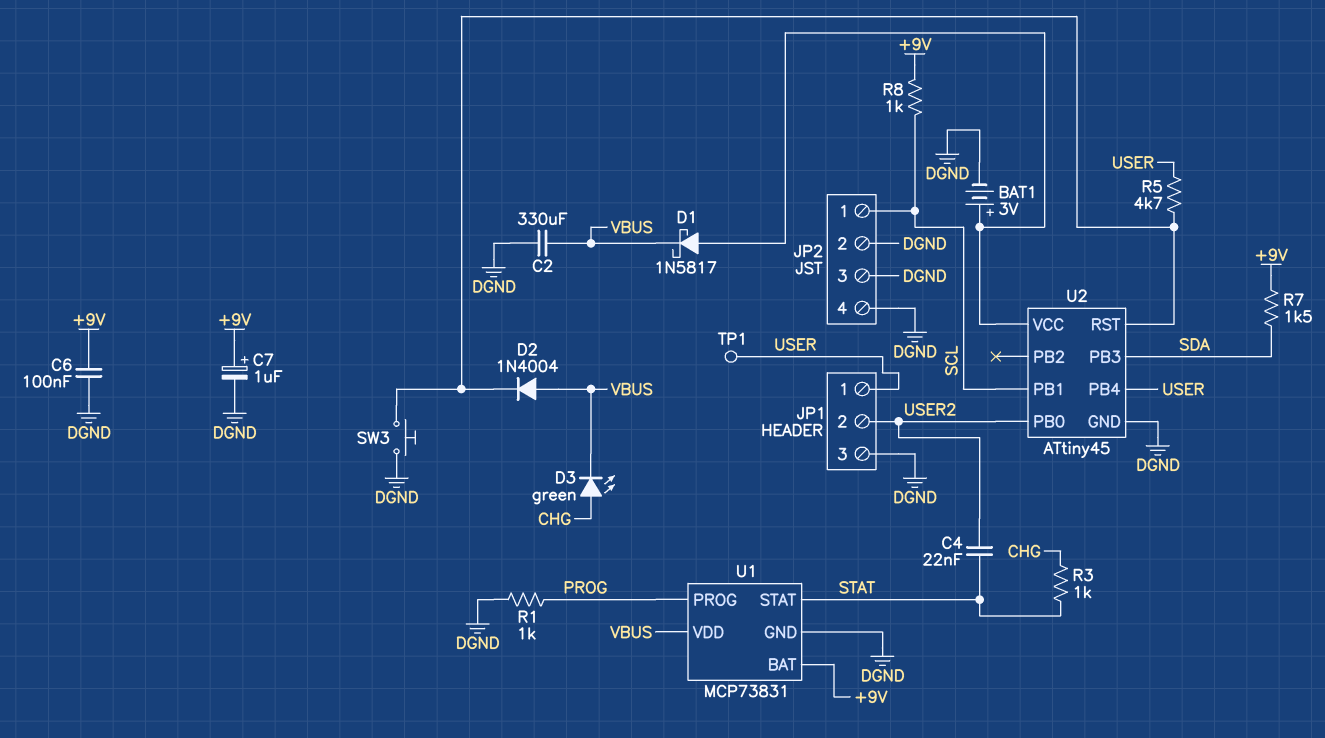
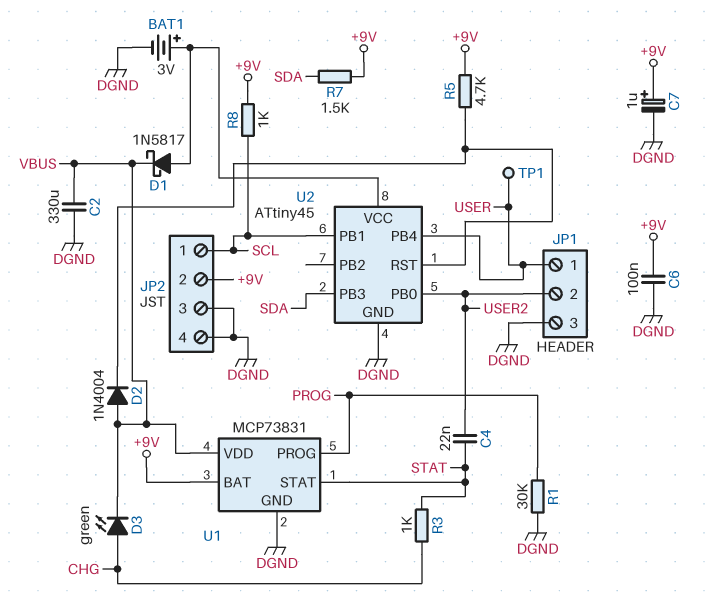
JP2 pin 2: DGND -> +9V
R1: 1k (DGND, PROG) -> 30k (DGND, PROG)
R5: 4.7k (U2/RST, USER) -> 4.7k (+9V, U2/RST)
SW3: button (DGND, U2/RST) -> none

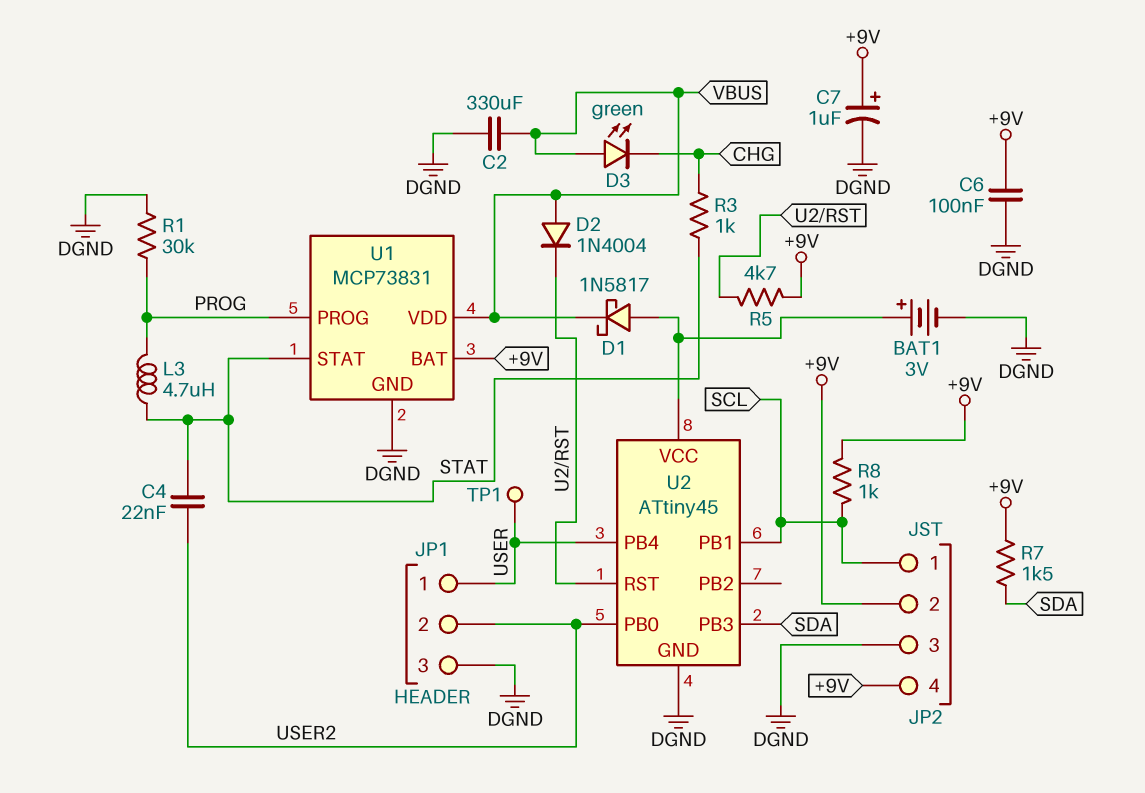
D3: LED green (A CHG, K VBUS) -> LED green (A VBUS, K CHG)
JP2 pin 4: DGND -> +9V
L3: none -> 4.7uH (PROG, STAT)

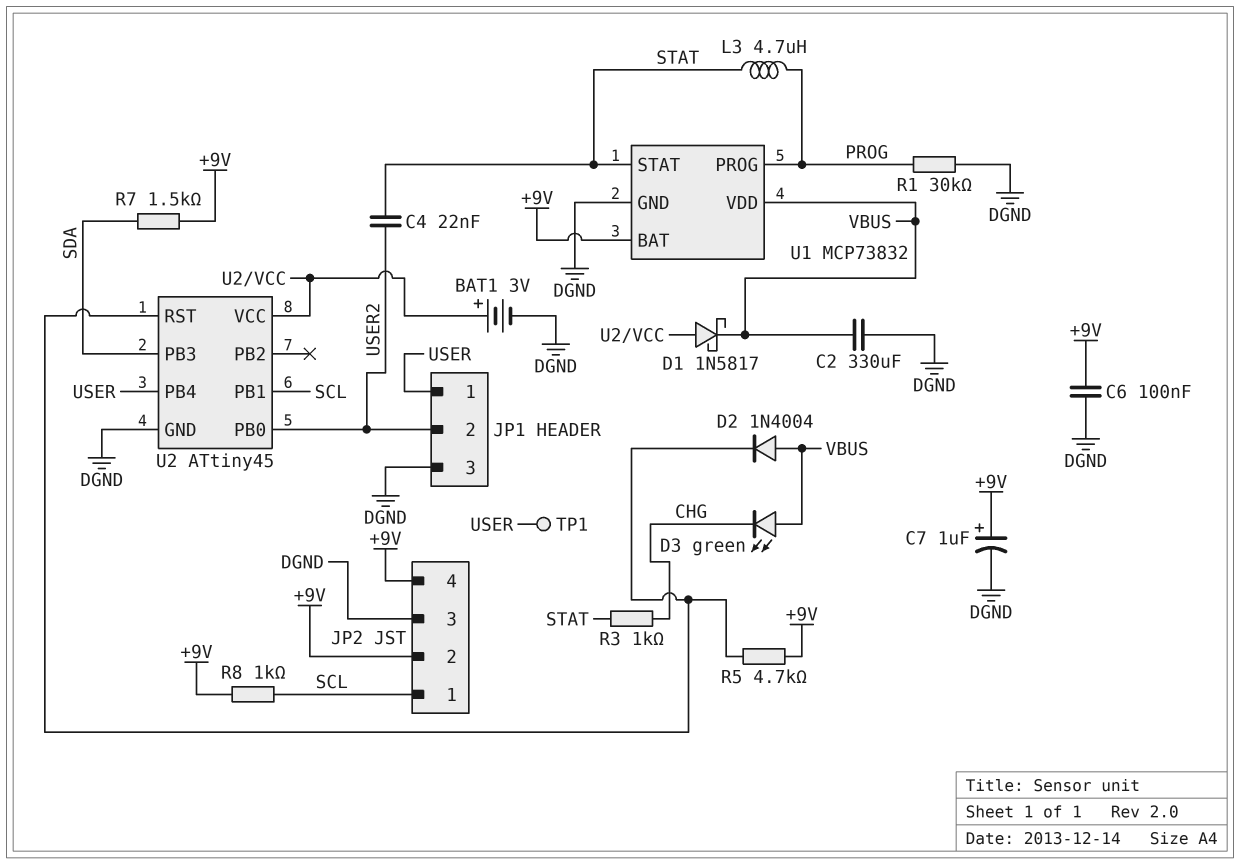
U1: MCP73831 -> MCP73832

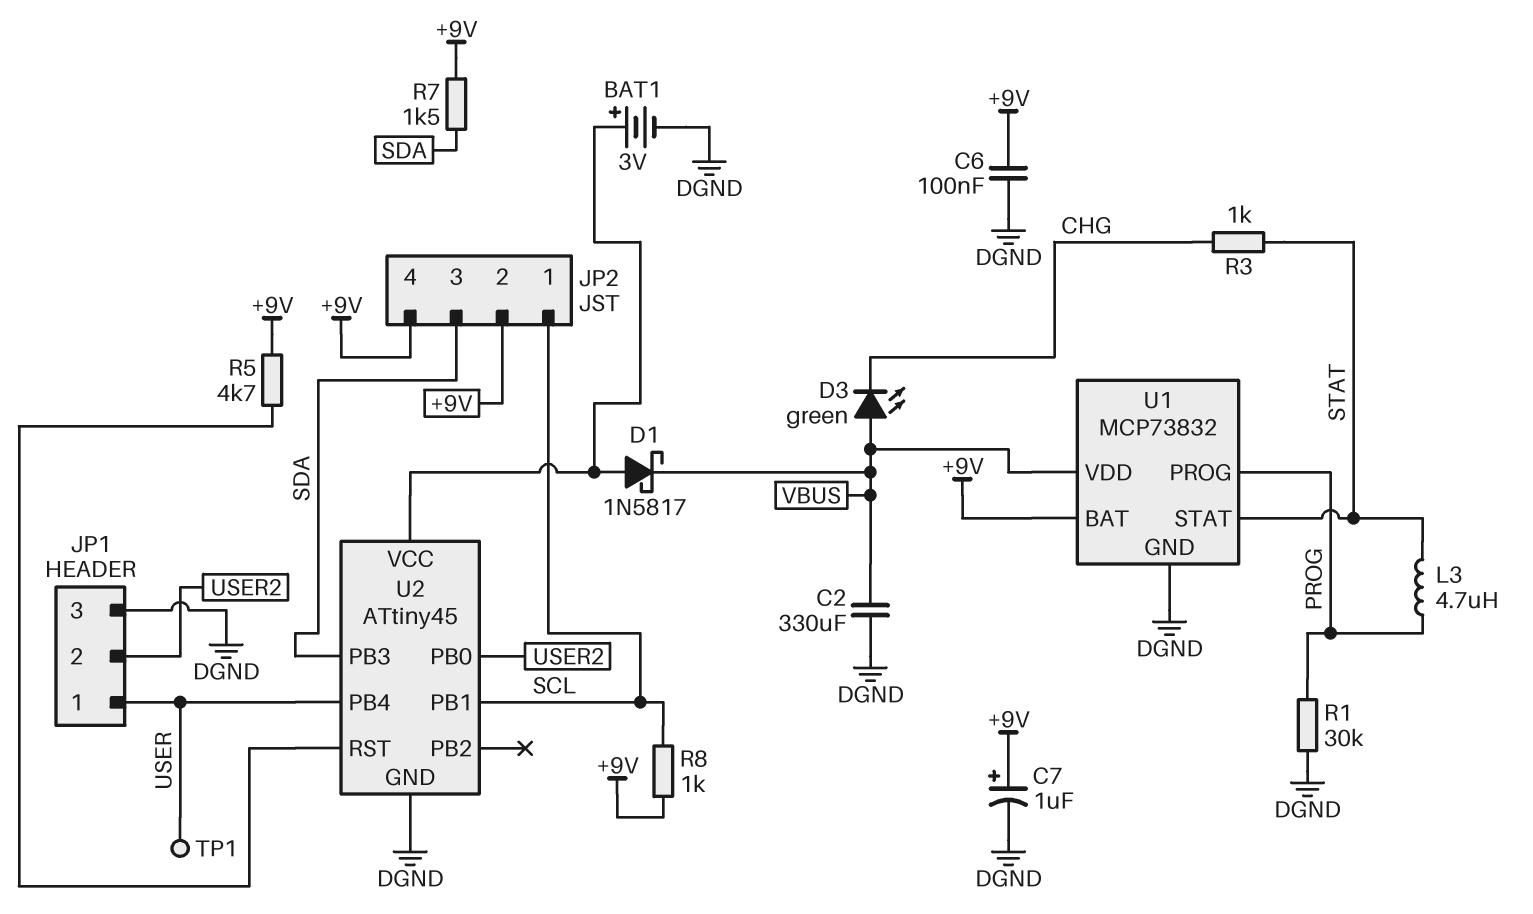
C4: 22nF (STAT, USER2) -> none
D2: diode 1N4004 (A VBUS, K U2/RST) -> none
JP2 pin 3: DGND -> SDA

